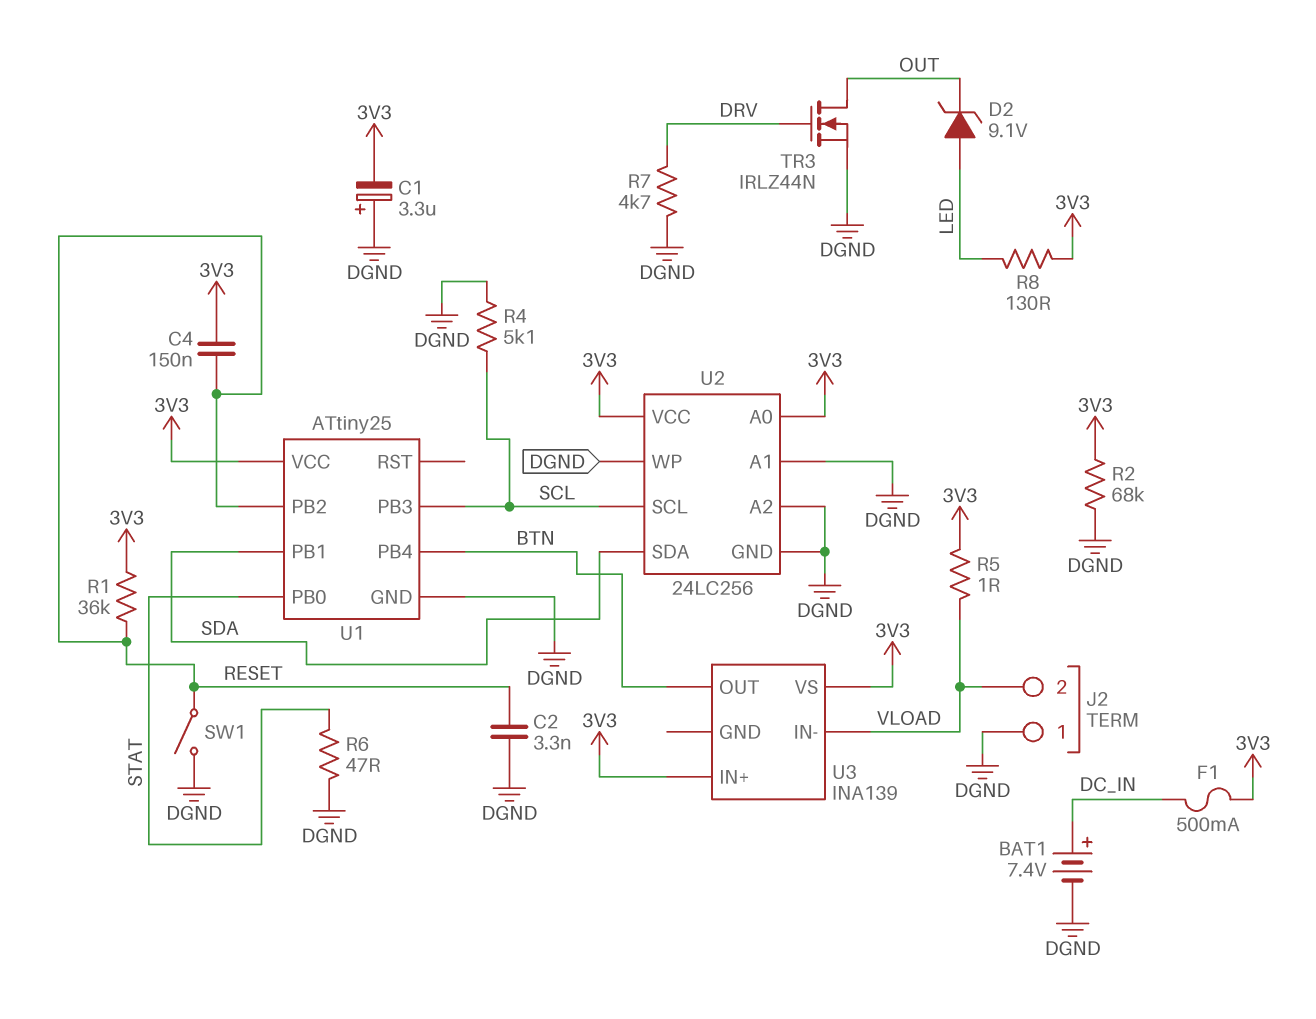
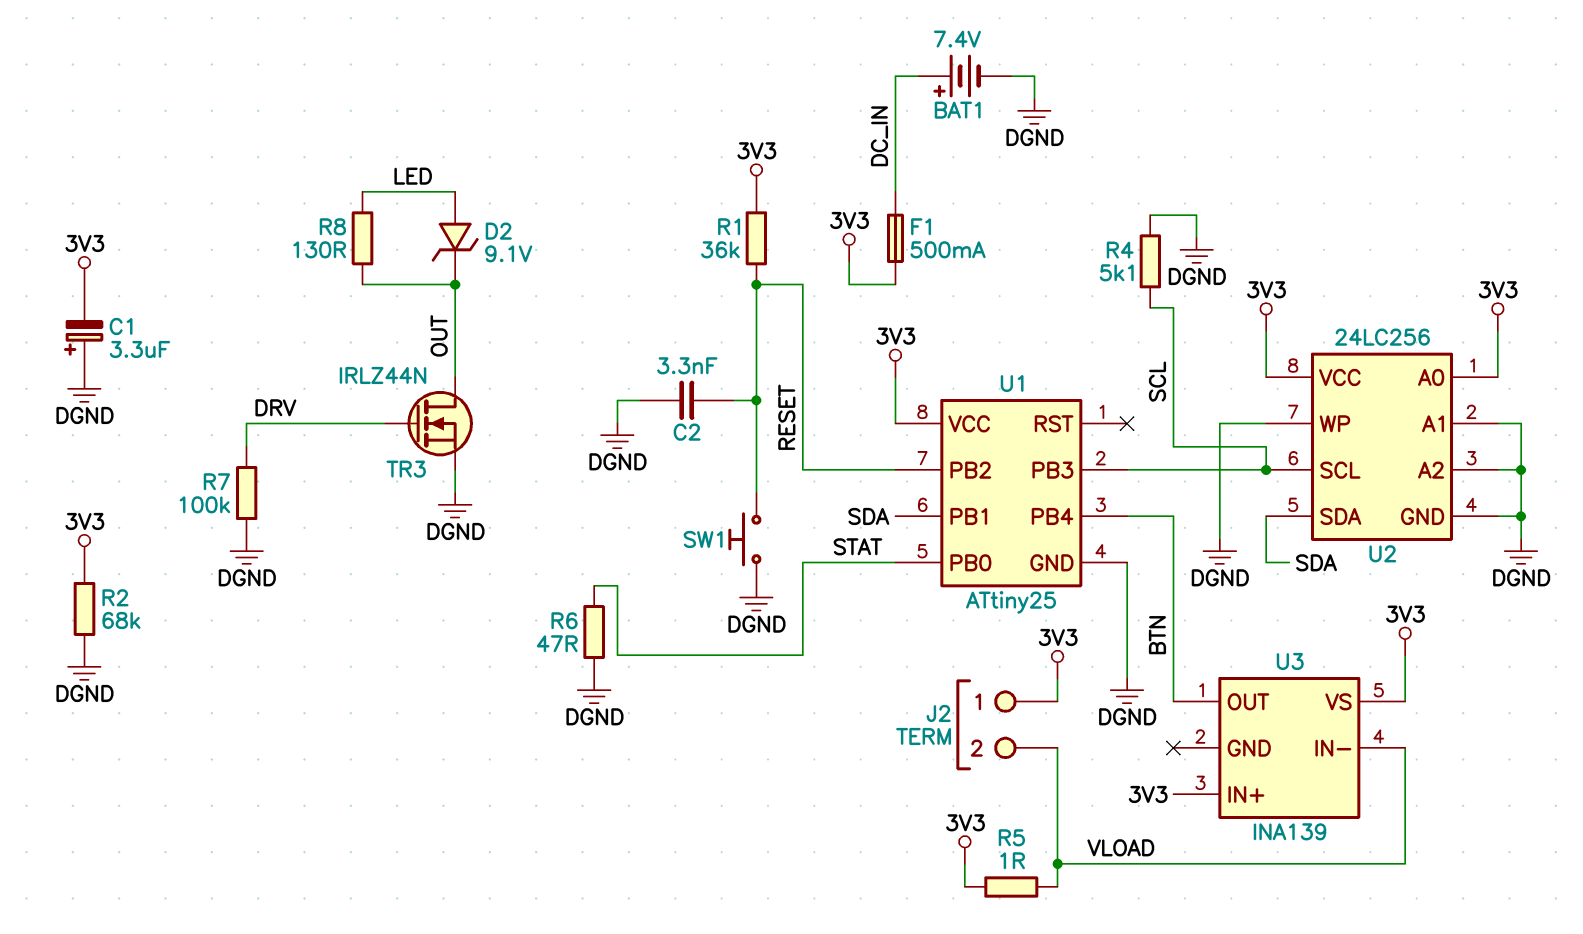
C4: 150nF (3V3, RESET) -> none
J2 pin 1: DGND -> 3V3
R7: 4.7k (DGND, DRV) -> 100k (DGND, DRV)
R8: 130 (3V3, LED) -> 130 (LED, OUT)
SW1: switch (DGND, RESET) -> button (DGND, RESET)

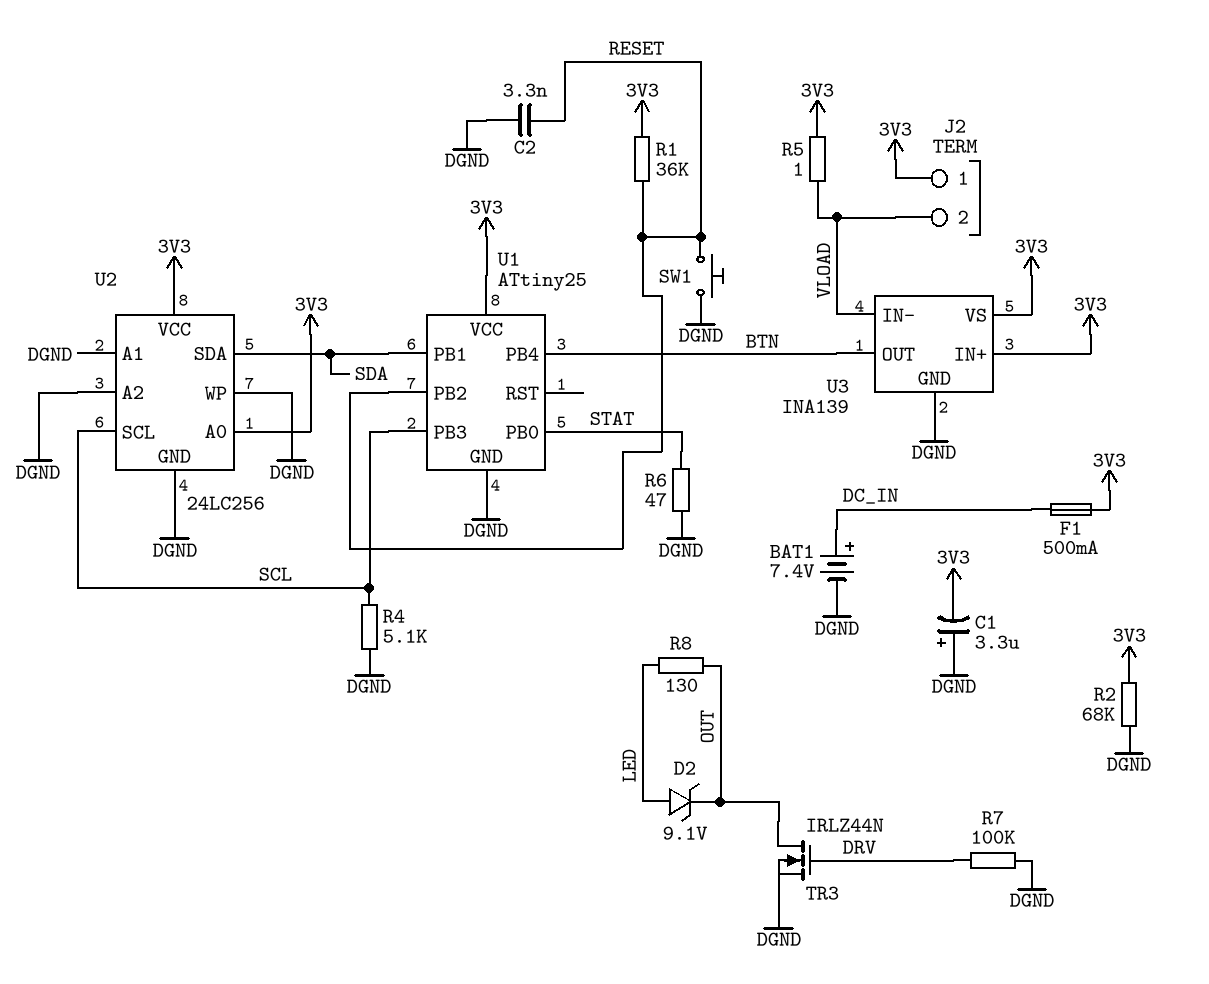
U3 pin GND: none -> DGND

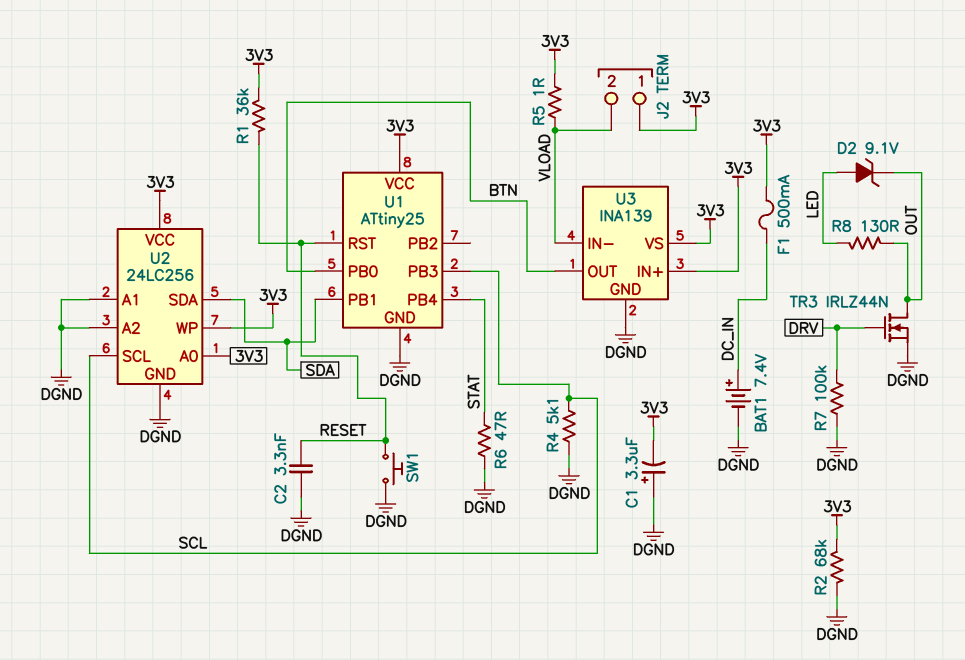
U1 pin PB0: STAT -> BTN
U1 pin PB2: RESET -> none
U1 pin PB4: BTN -> STAT
U1 pin RST: none -> RESET
U2 pin WP: DGND -> 3V3

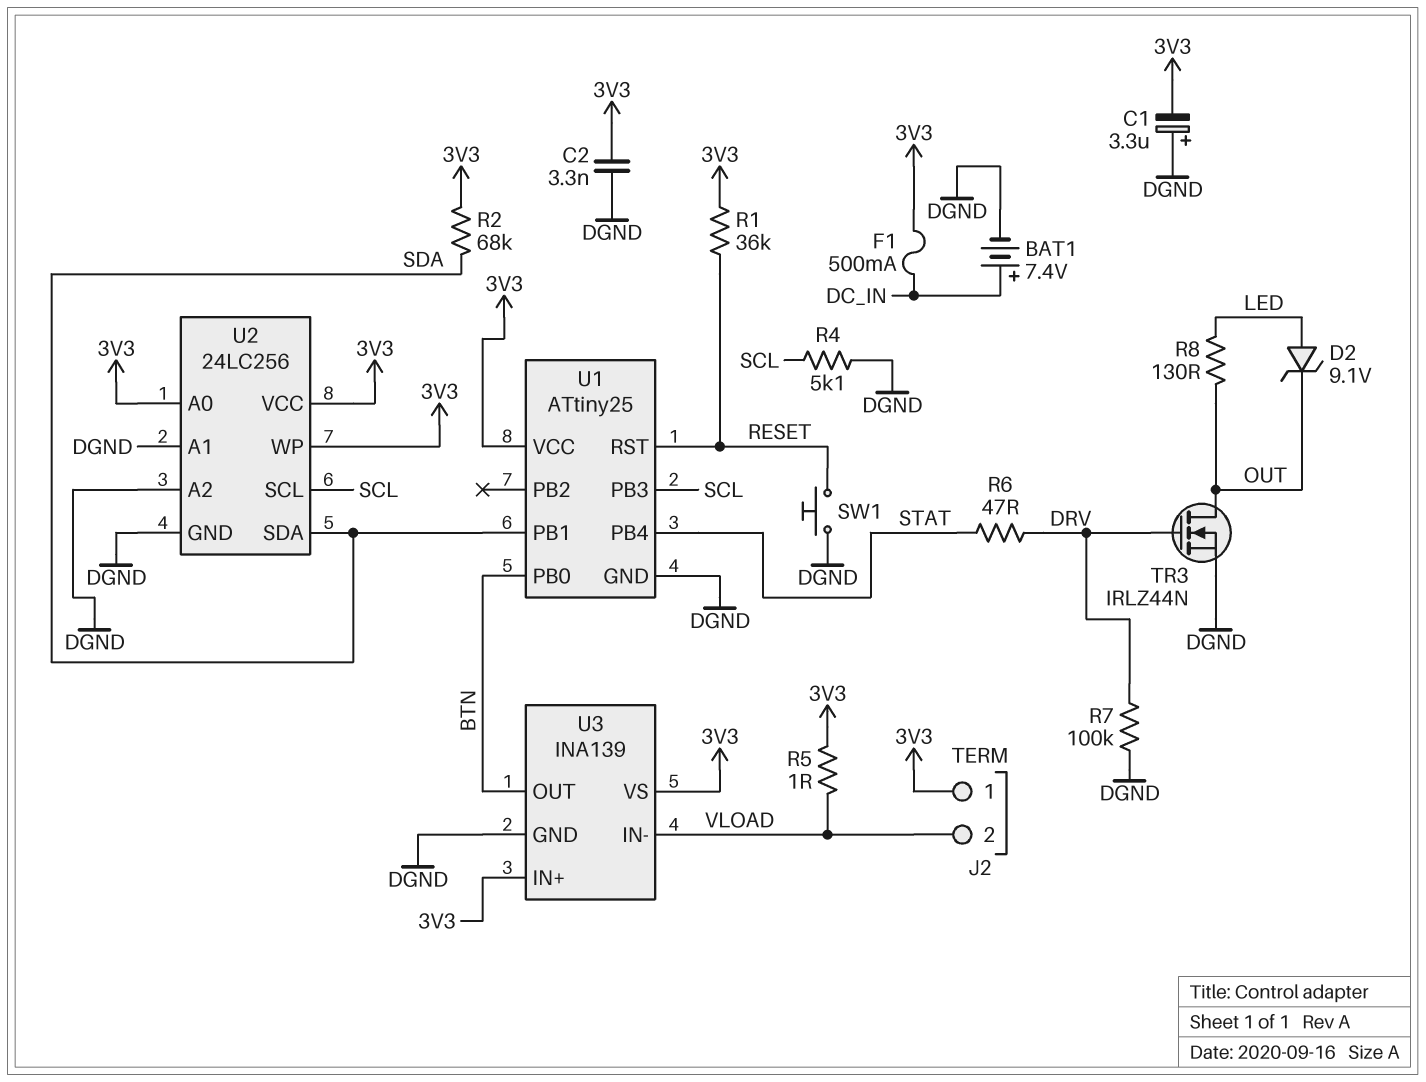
C2: 3.3nF (DGND, RESET) -> 3.3nF (3V3, DGND)
R2: 68k (3V3, DGND) -> 68k (3V3, SDA)
R6: 47 (DGND, STAT) -> 47 (DRV, STAT)

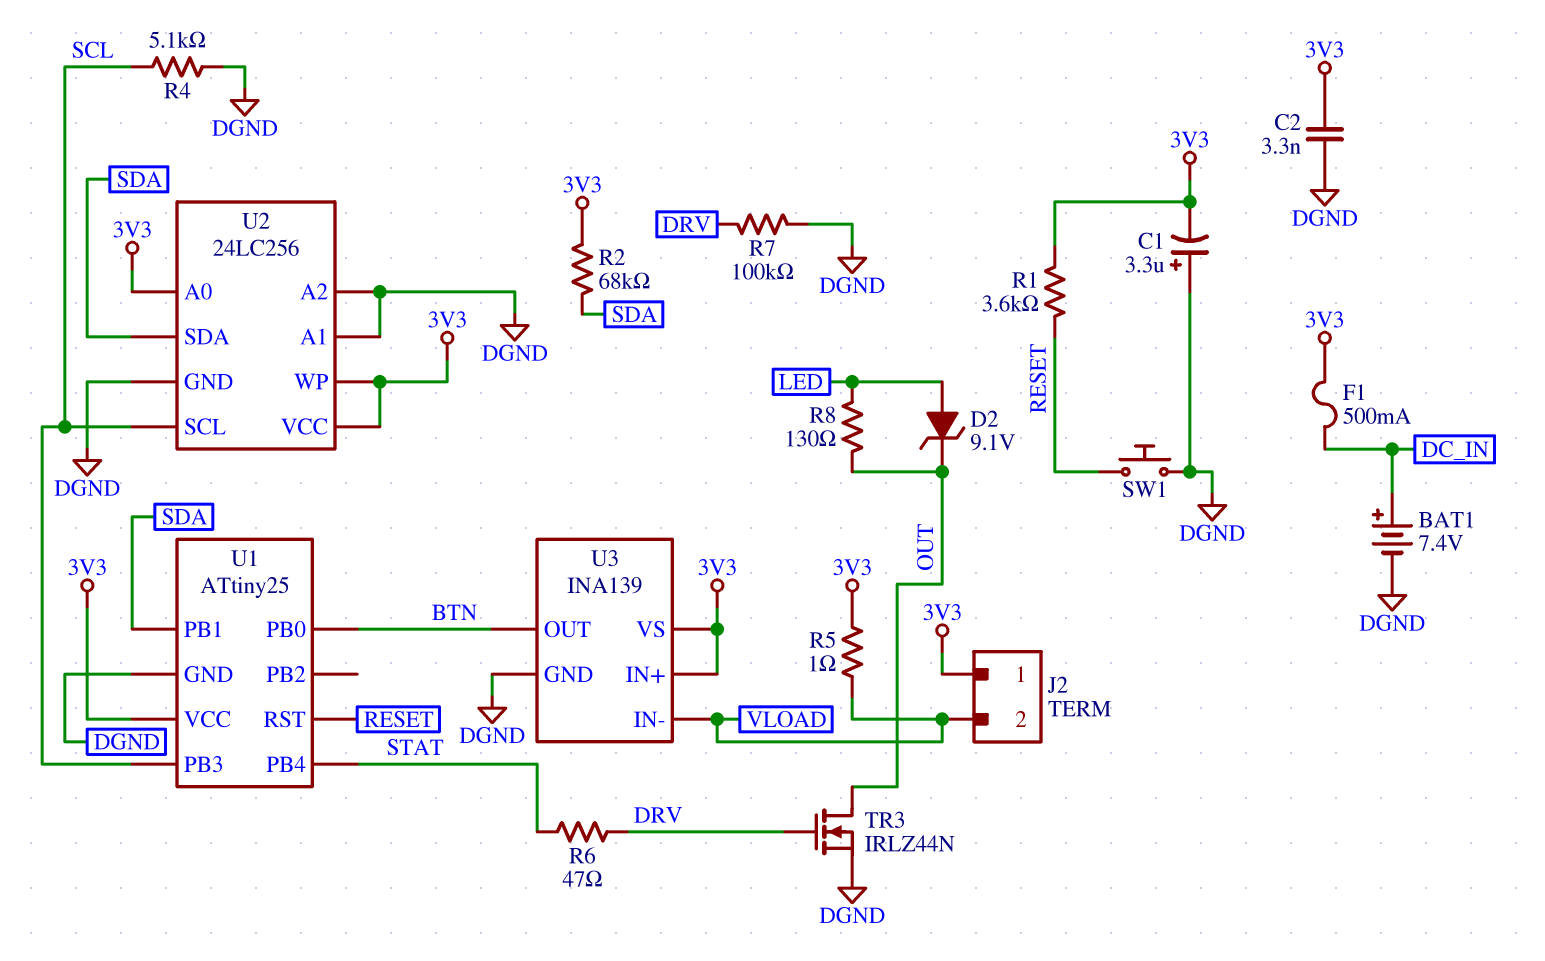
R1: 36k (3V3, RESET) -> 3.6k (3V3, RESET)

